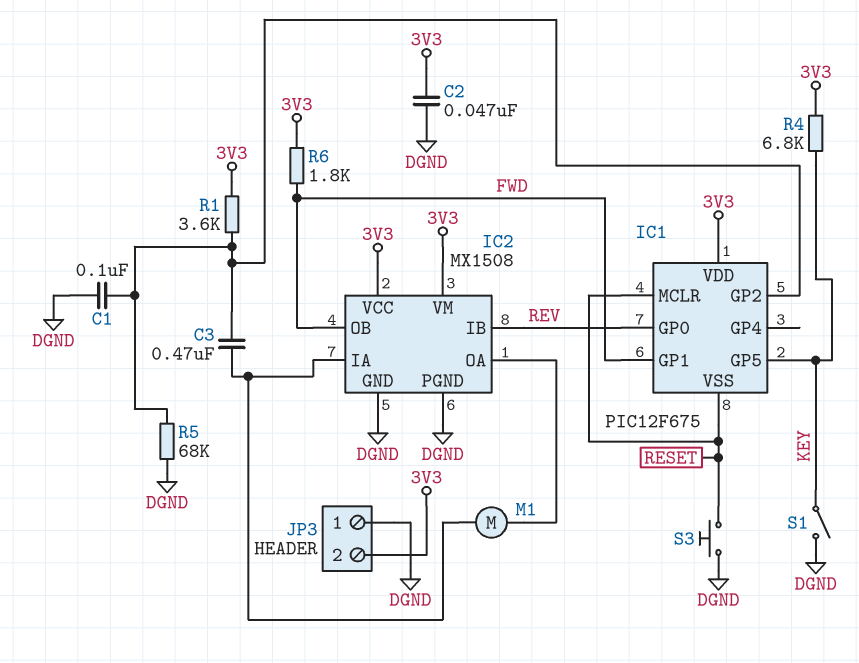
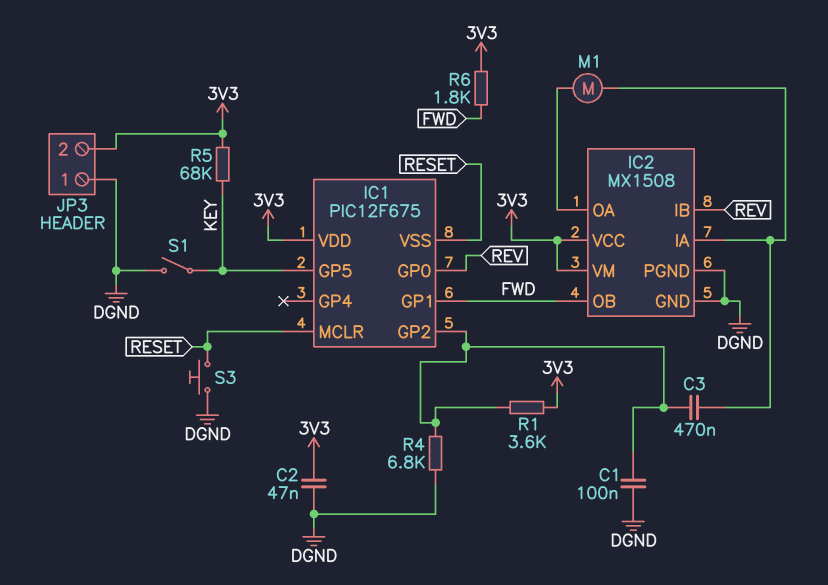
R4: 6.8k (3V3, KEY) -> 6.8k (DGND, IC1/GP2)
R5: 68k (DGND, IC1/GP2) -> 68k (3V3, KEY)

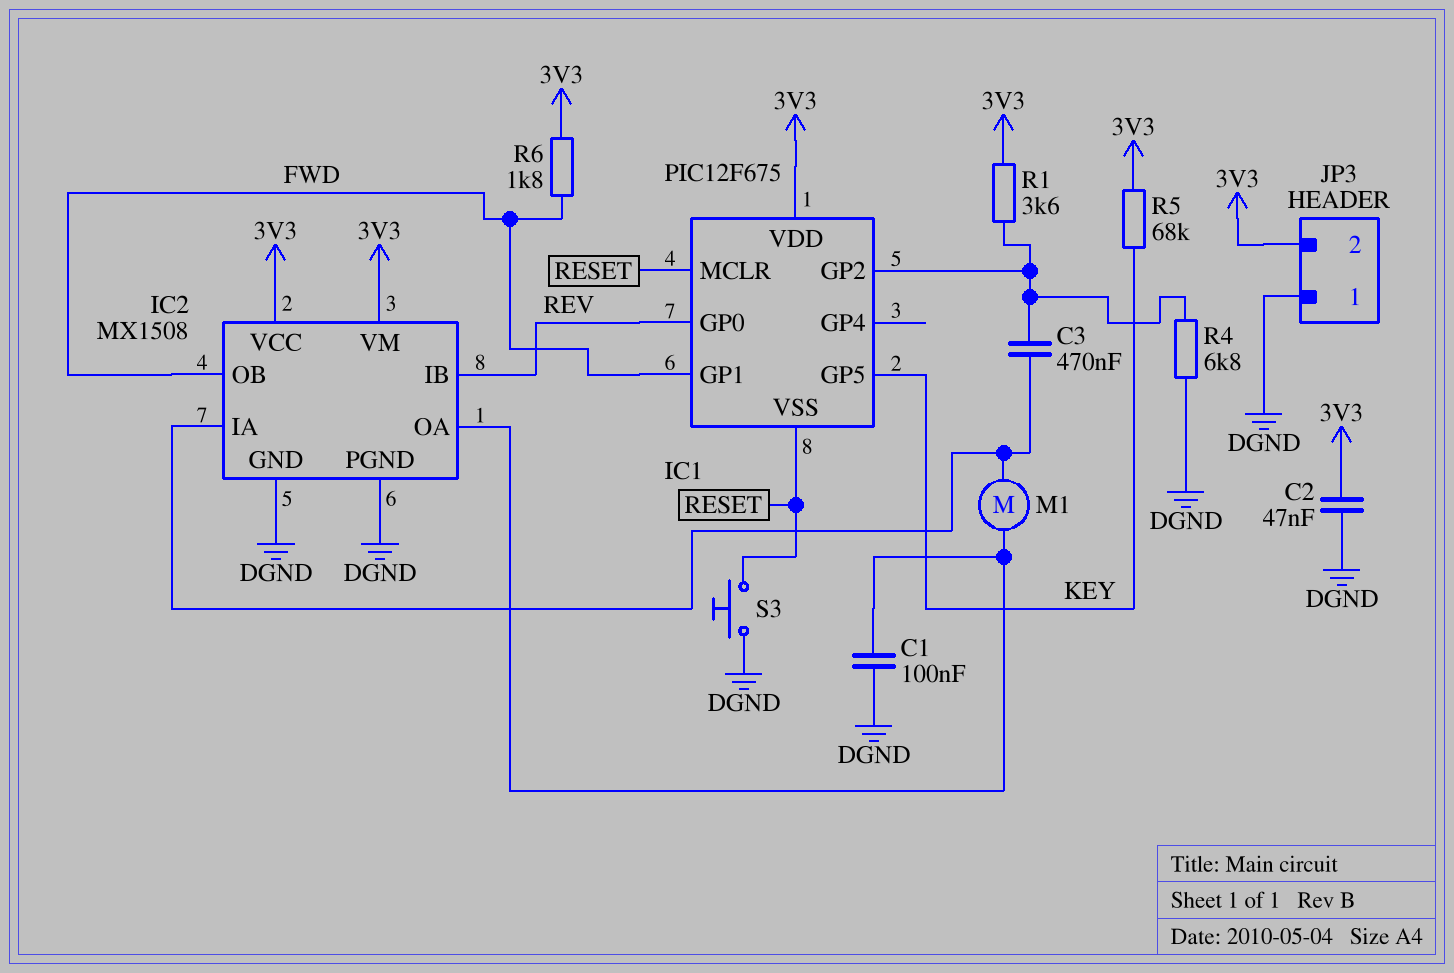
C1: 100nF (DGND, IC1/GP2) -> 100nF (DGND, IC2/OA)
S1: switch (DGND, KEY) -> none

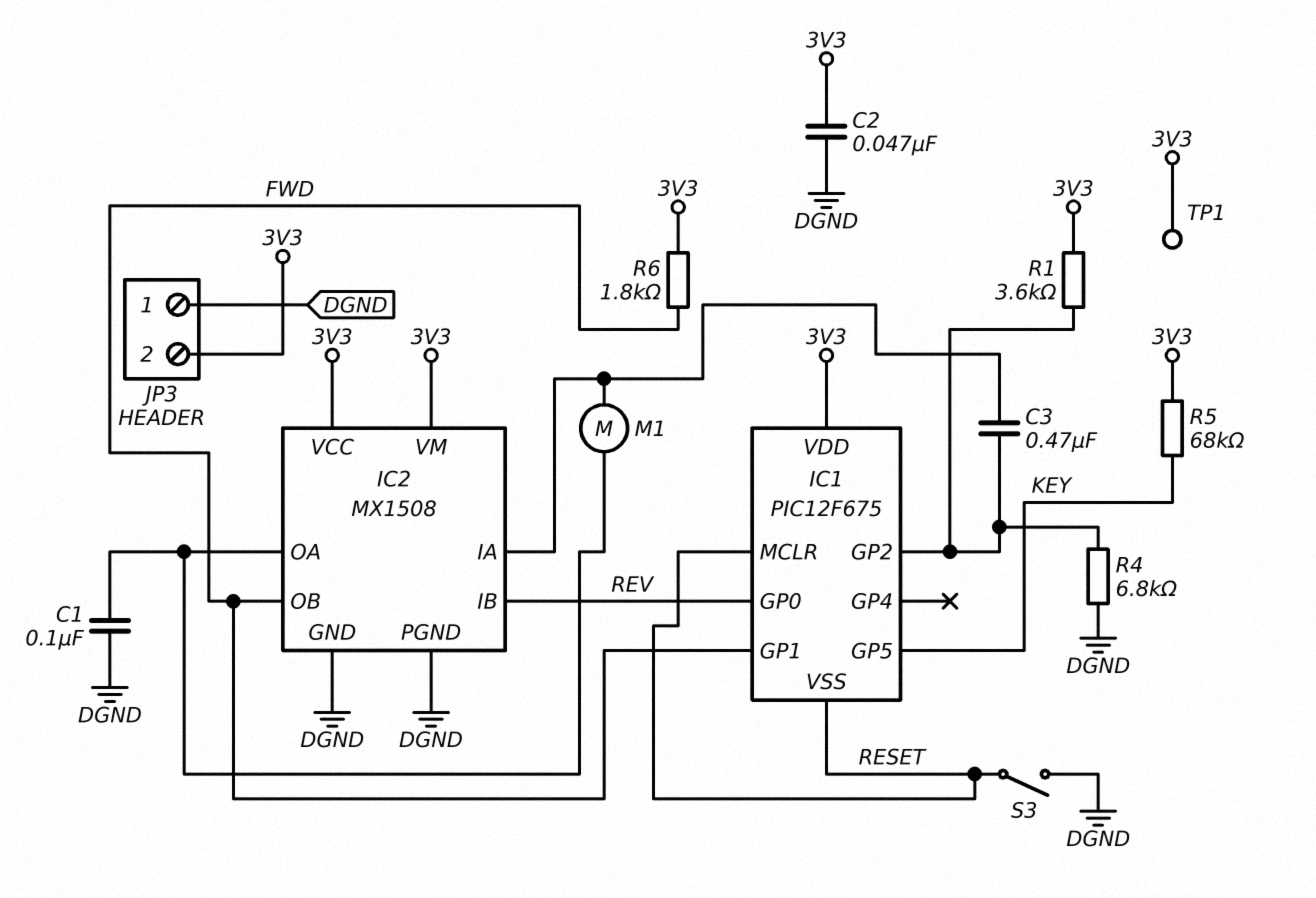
S3: button (DGND, RESET) -> switch (DGND, RESET)
TP1: none -> test point (3V3)

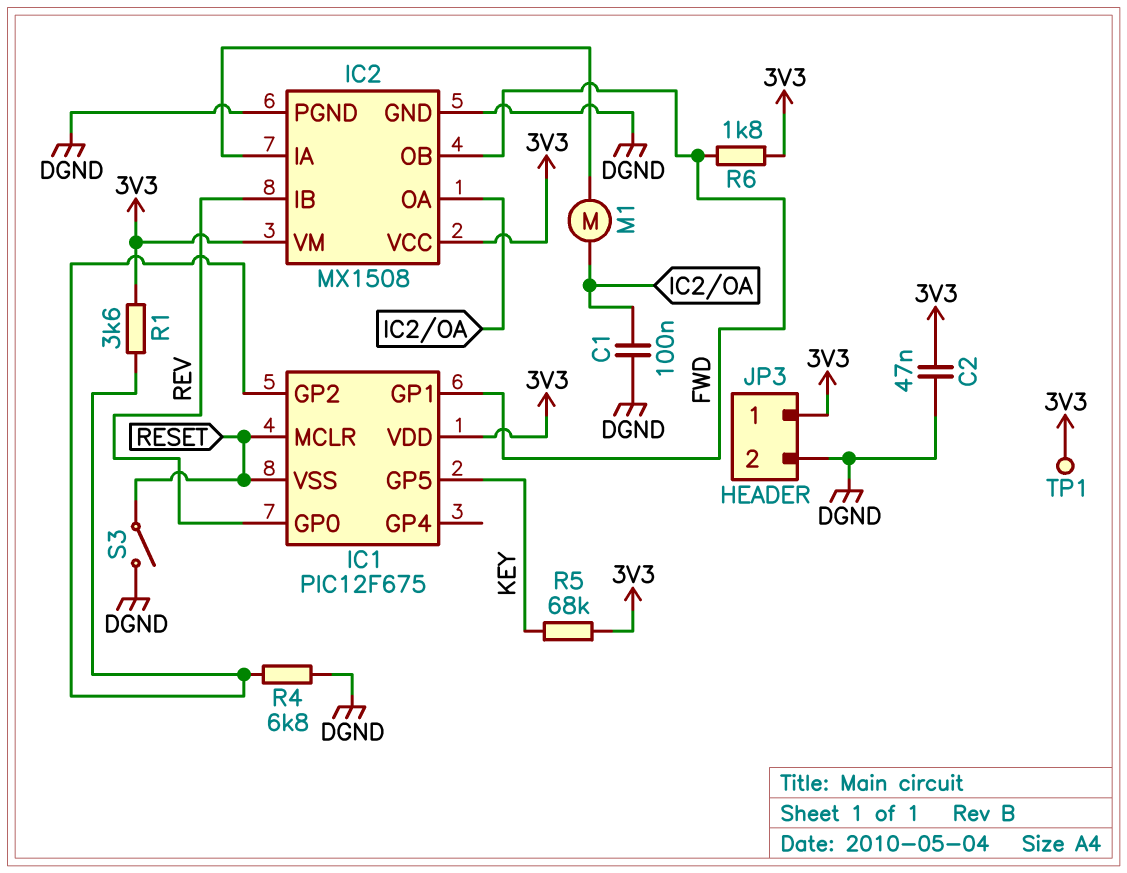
C3: 470nF (IC1/GP2, IC2/IA) -> none
JP3 pin 1: DGND -> 3V3
JP3 pin 2: 3V3 -> DGND

